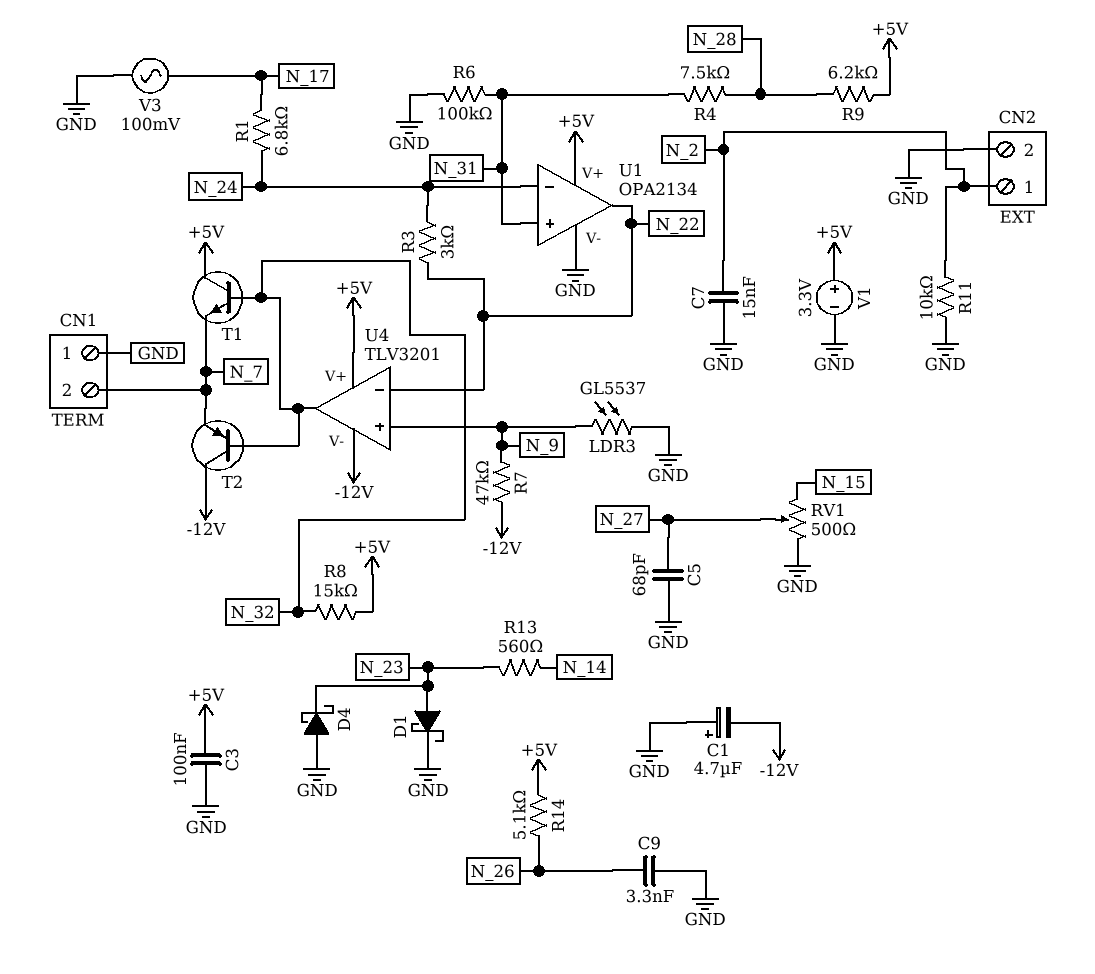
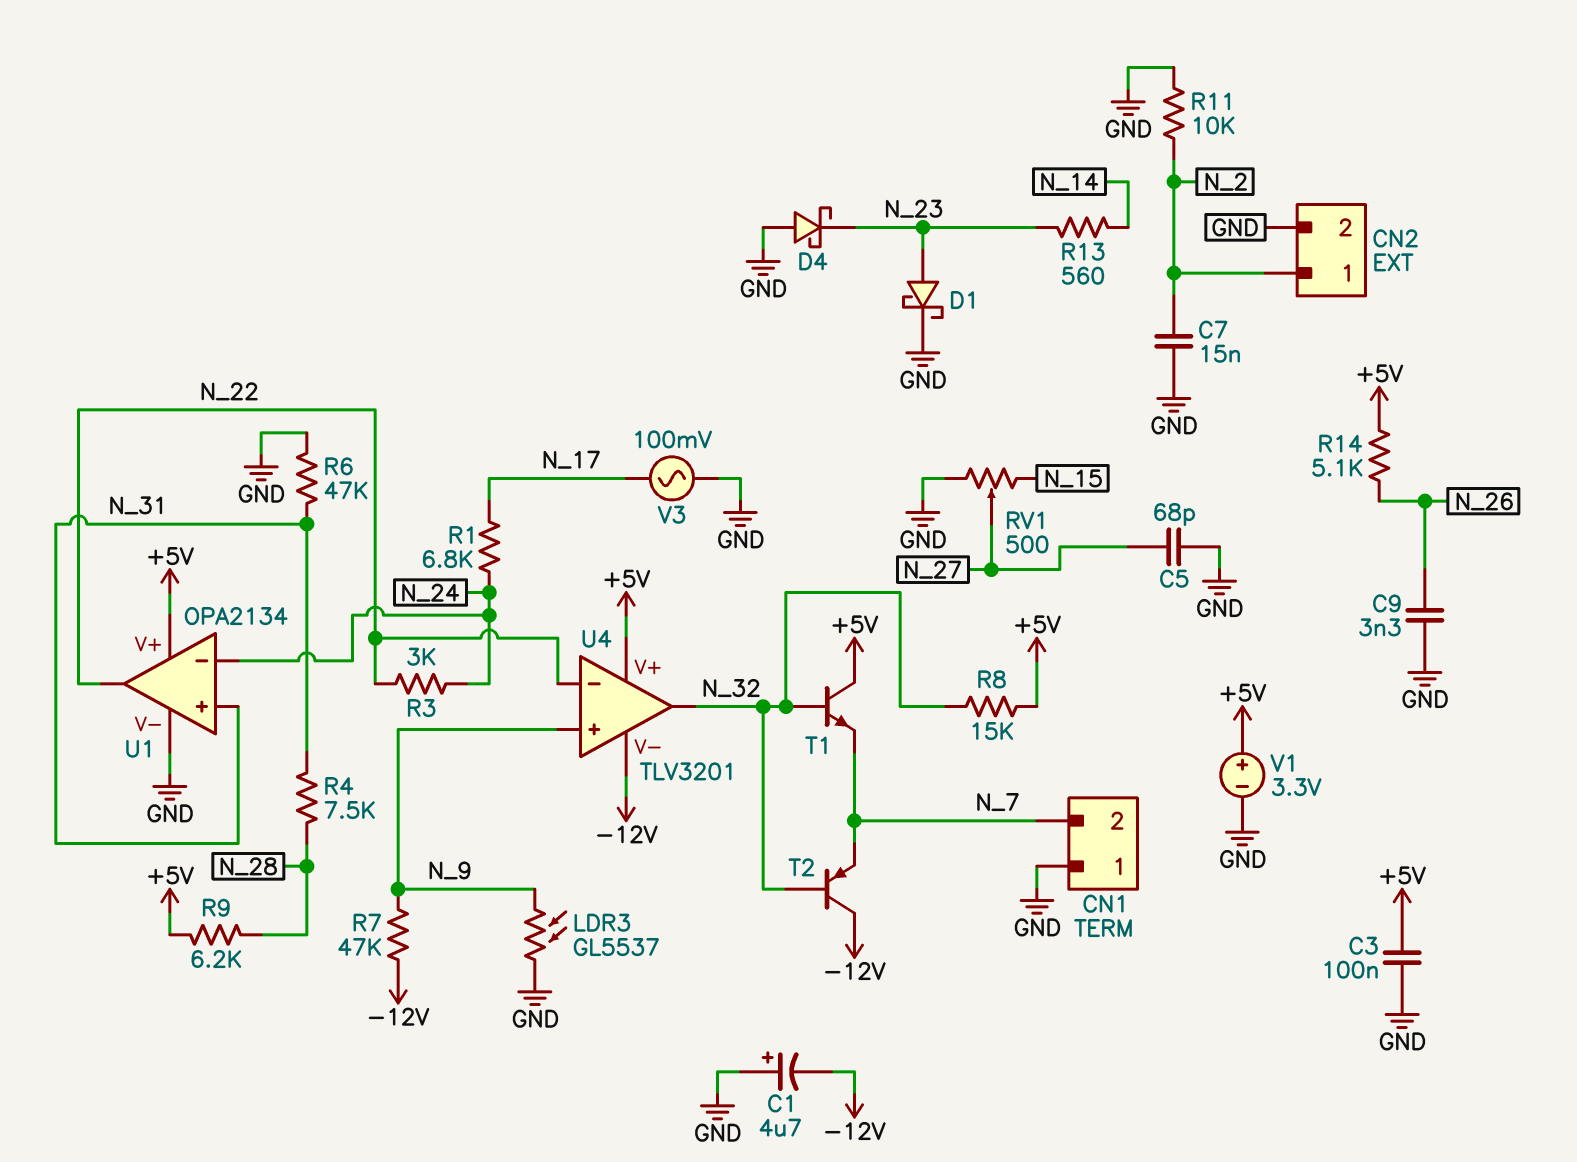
R6: 100k (GND, N_31) -> 47k (GND, N_31)

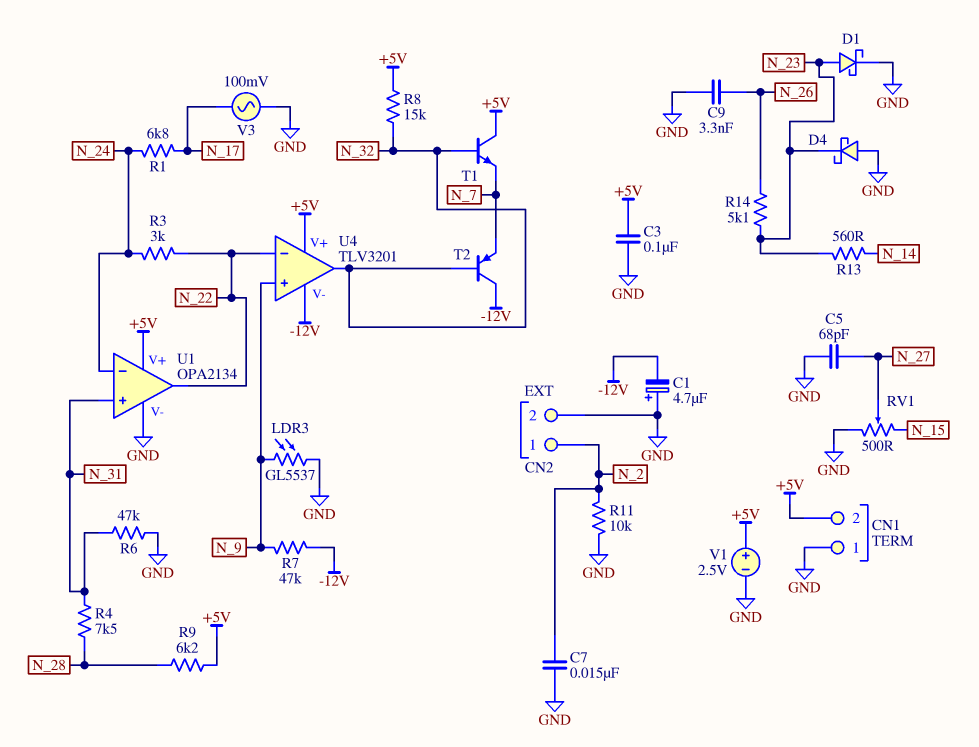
CN1 pin 2: N_7 -> +5V
R14: 5.1k (+5V, N_26) -> 5.1k (N_23, N_26)
V1: 3.3V (plus +5V, minus GND) -> 2.5V (plus +5V, minus GND)

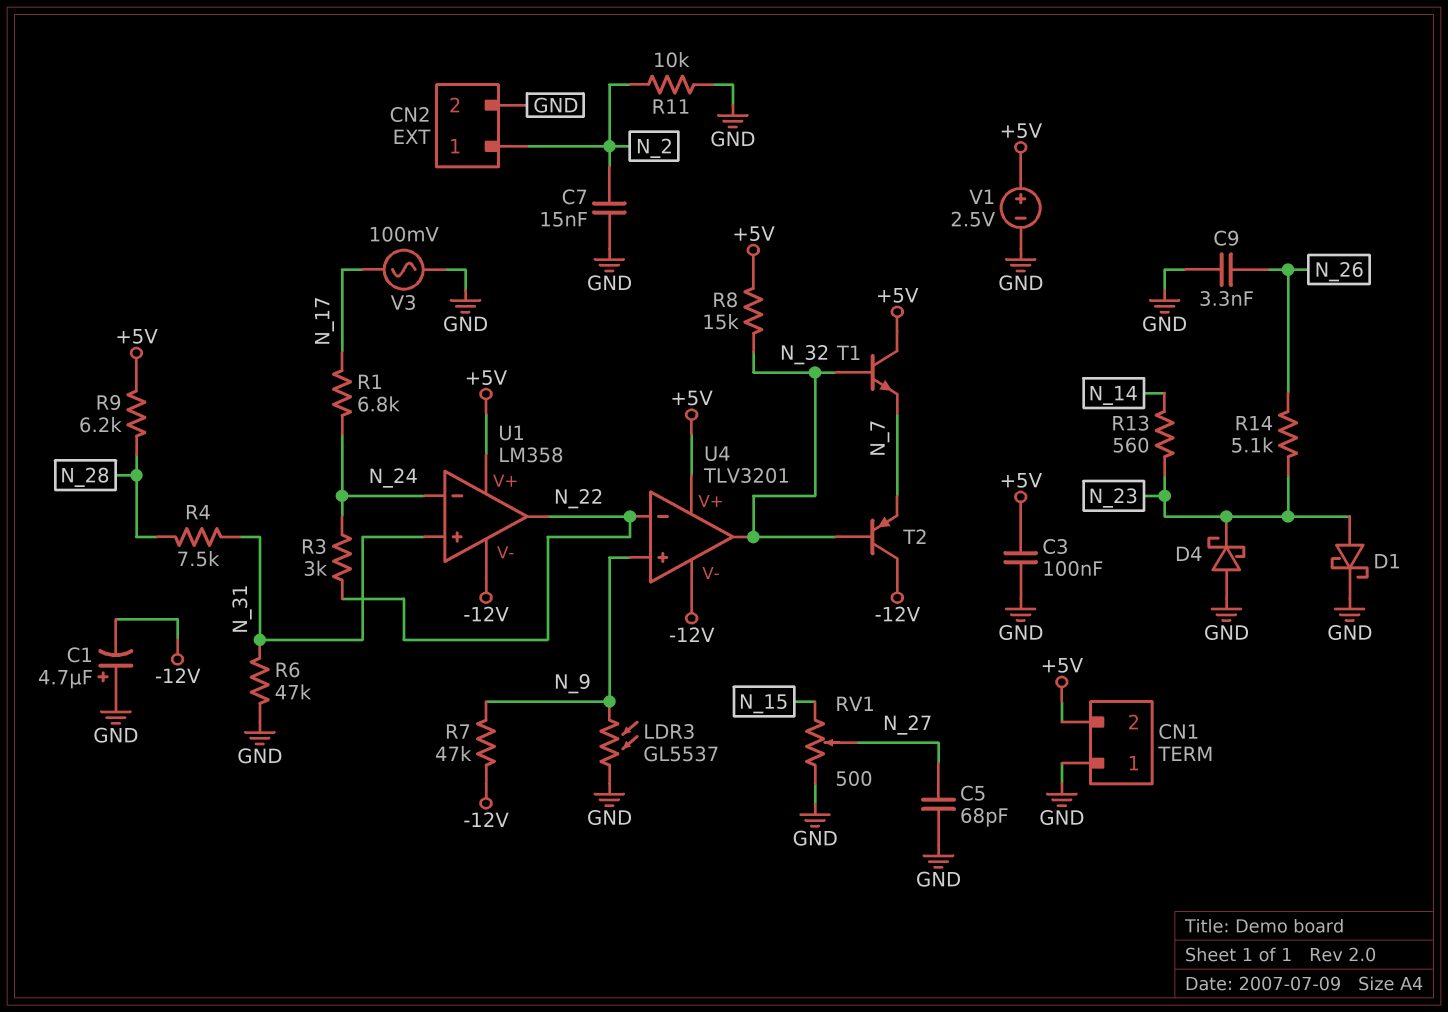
U1: OPA2134 -> LM358
U1 pin V-: GND -> -12V

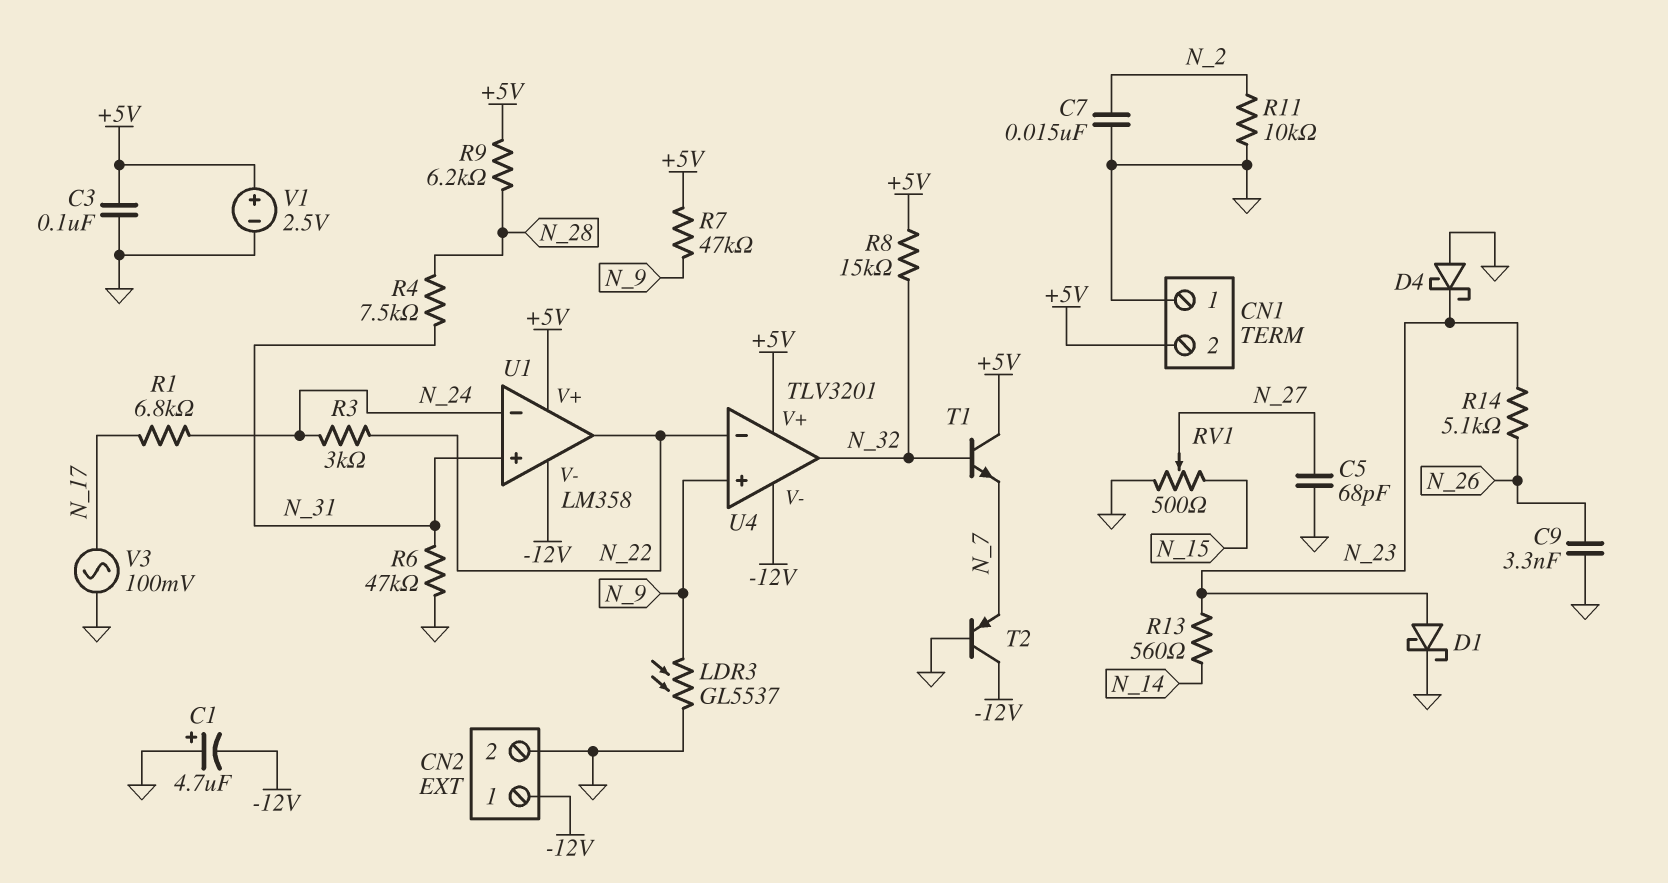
CN2 pin 1: N_2 -> -12V
R7: 47k (-12V, N_9) -> 47k (+5V, N_9)
T2: PNP (B N_32, C -12V, E N_7) -> PNP (B GND, C -12V, E N_7)

